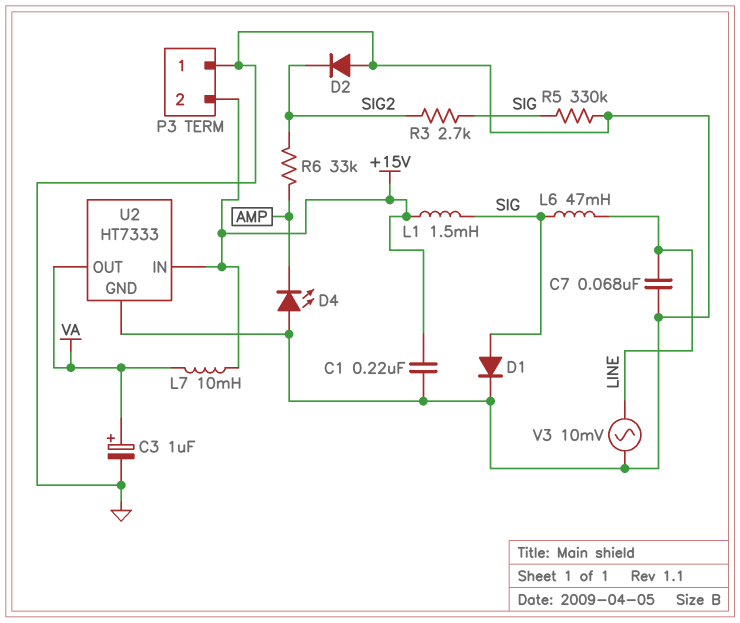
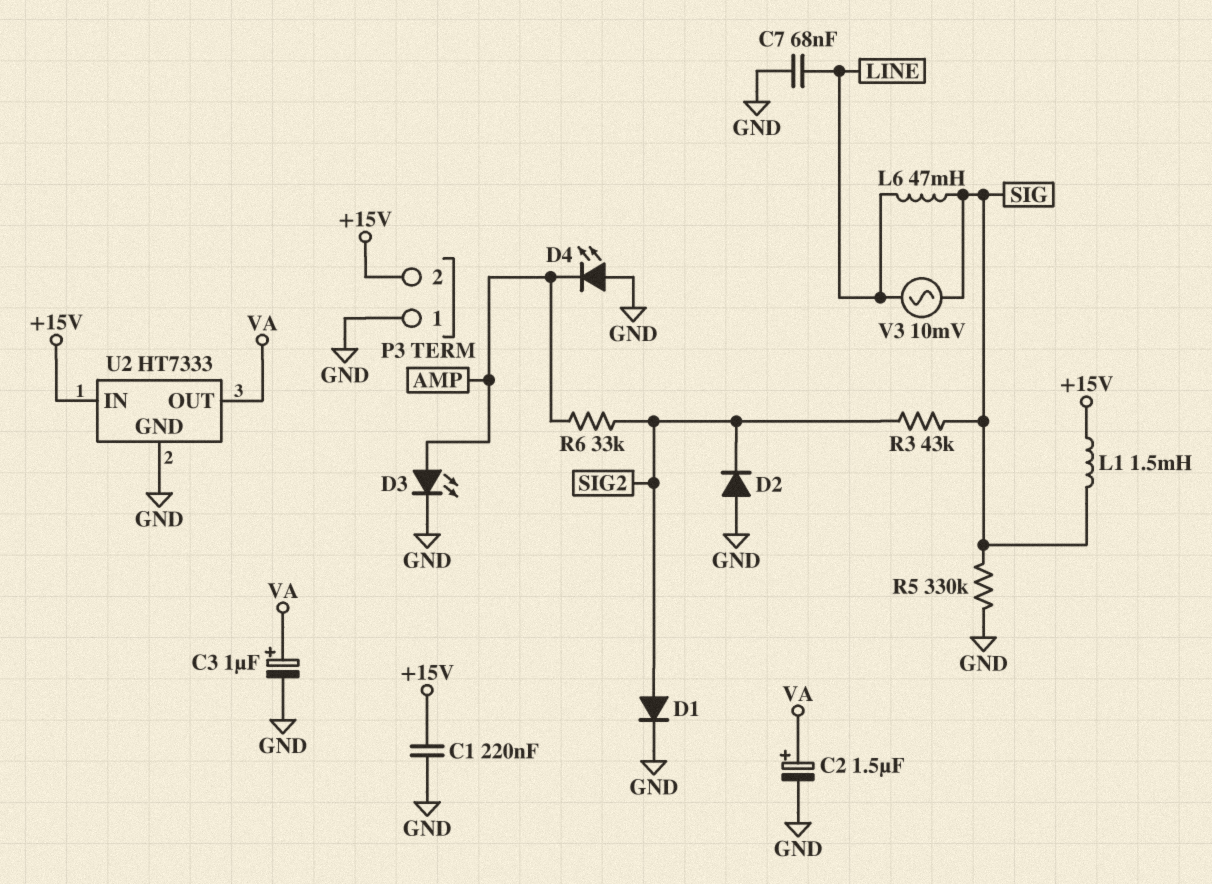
C2: none -> 1.5uF (plus VA, minus GND)
D1: diode (A SIG, K GND) -> diode (A SIG2, K GND)
D3: none -> LED (A AMP, K GND)
L7: 10mH (+15V, VA) -> none
R3: 2.7k (SIG, SIG2) -> 43k (SIG, SIG2)
V3: AC 10mV (GND, LINE) -> AC 10mV (LINE, SIG)

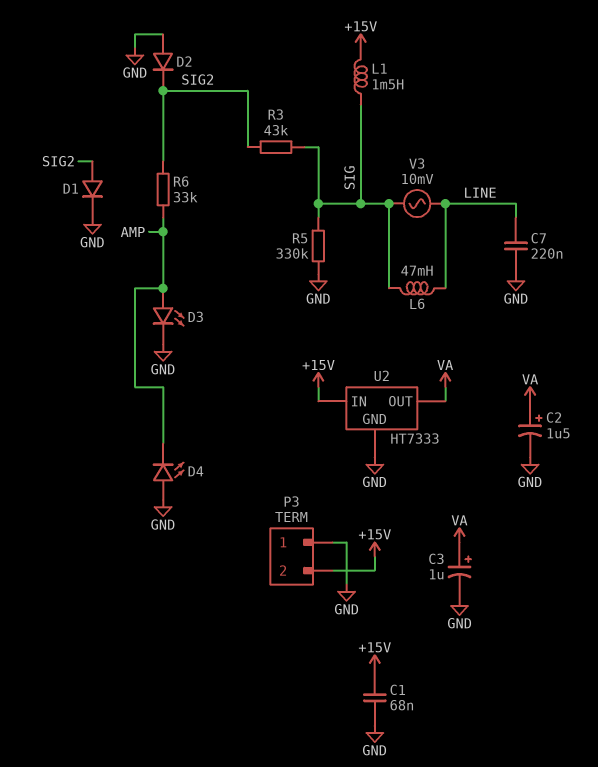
C1: 220nF (+15V, GND) -> 68nF (+15V, GND)
C7: 68nF (GND, LINE) -> 220nF (GND, LINE)

